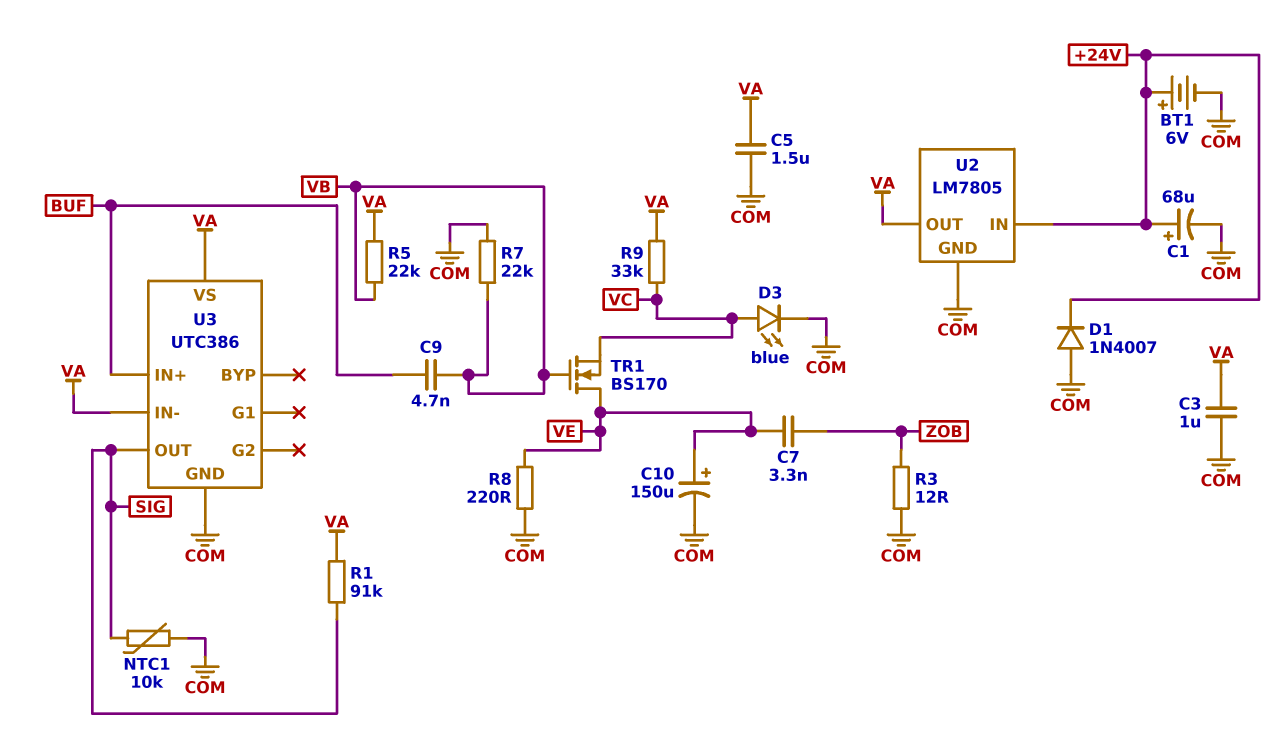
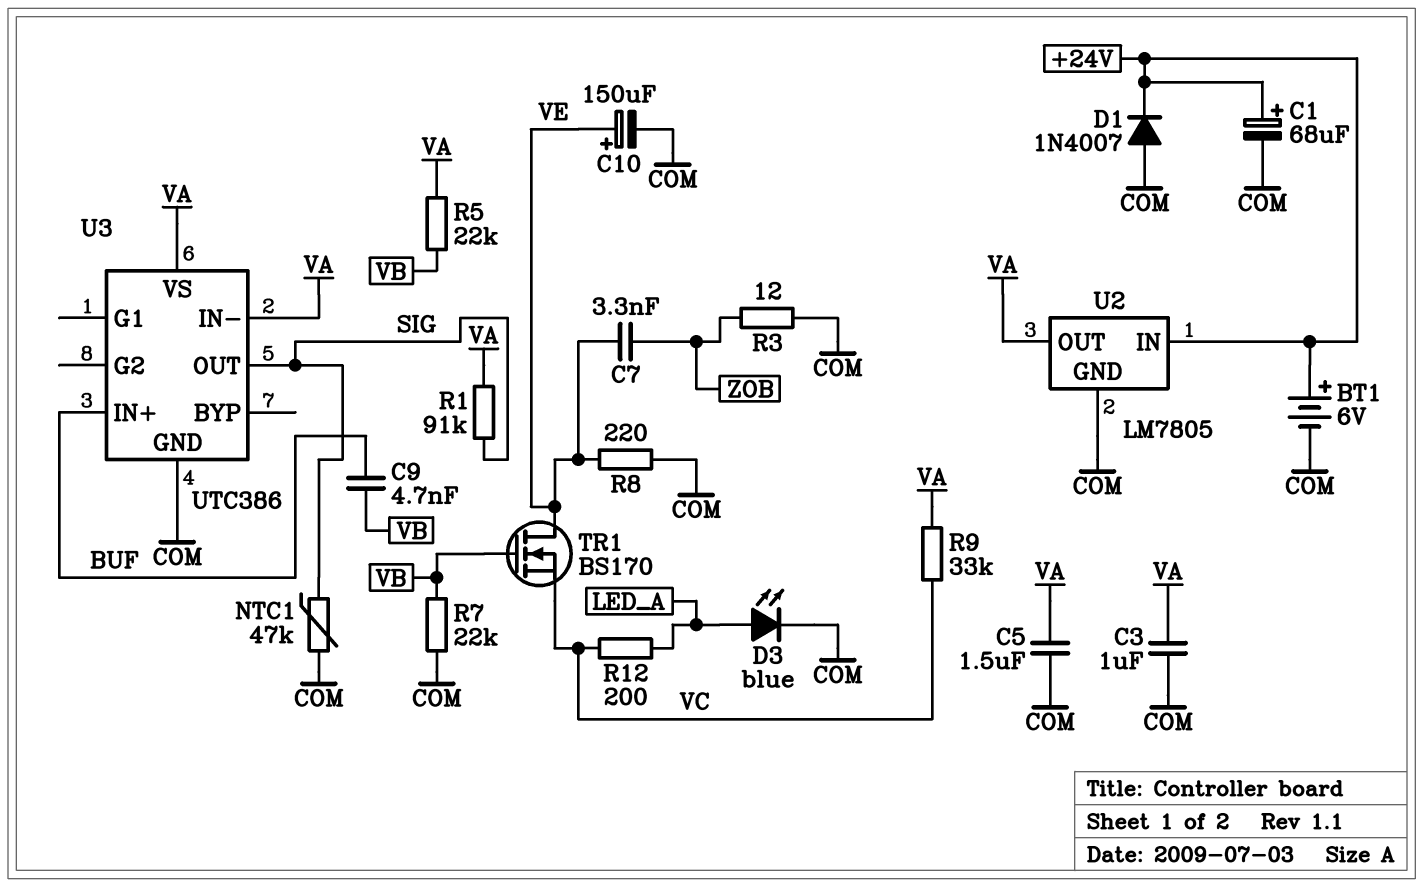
D3: LED blue (A VC, K COM) -> LED blue (A LED_A, K COM)
NTC1: 10k (COM, SIG) -> 47k (COM, SIG)
R12: none -> 200 (LED_A, VC)

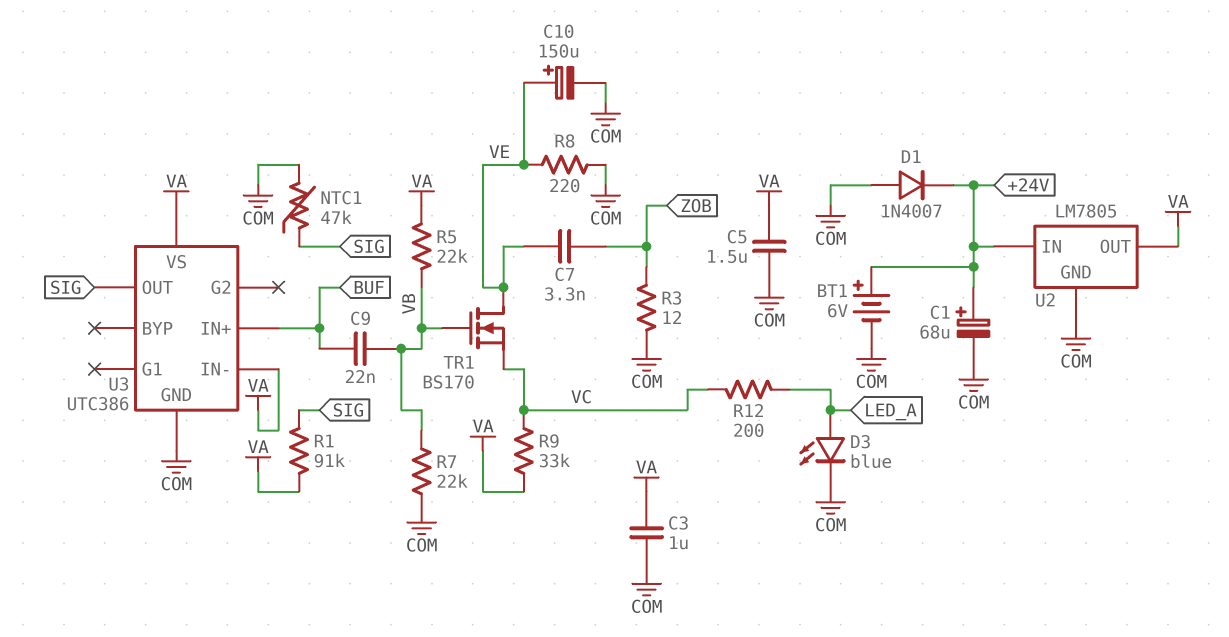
C9: 4.7nF (BUF, VB) -> 22nF (BUF, VB)

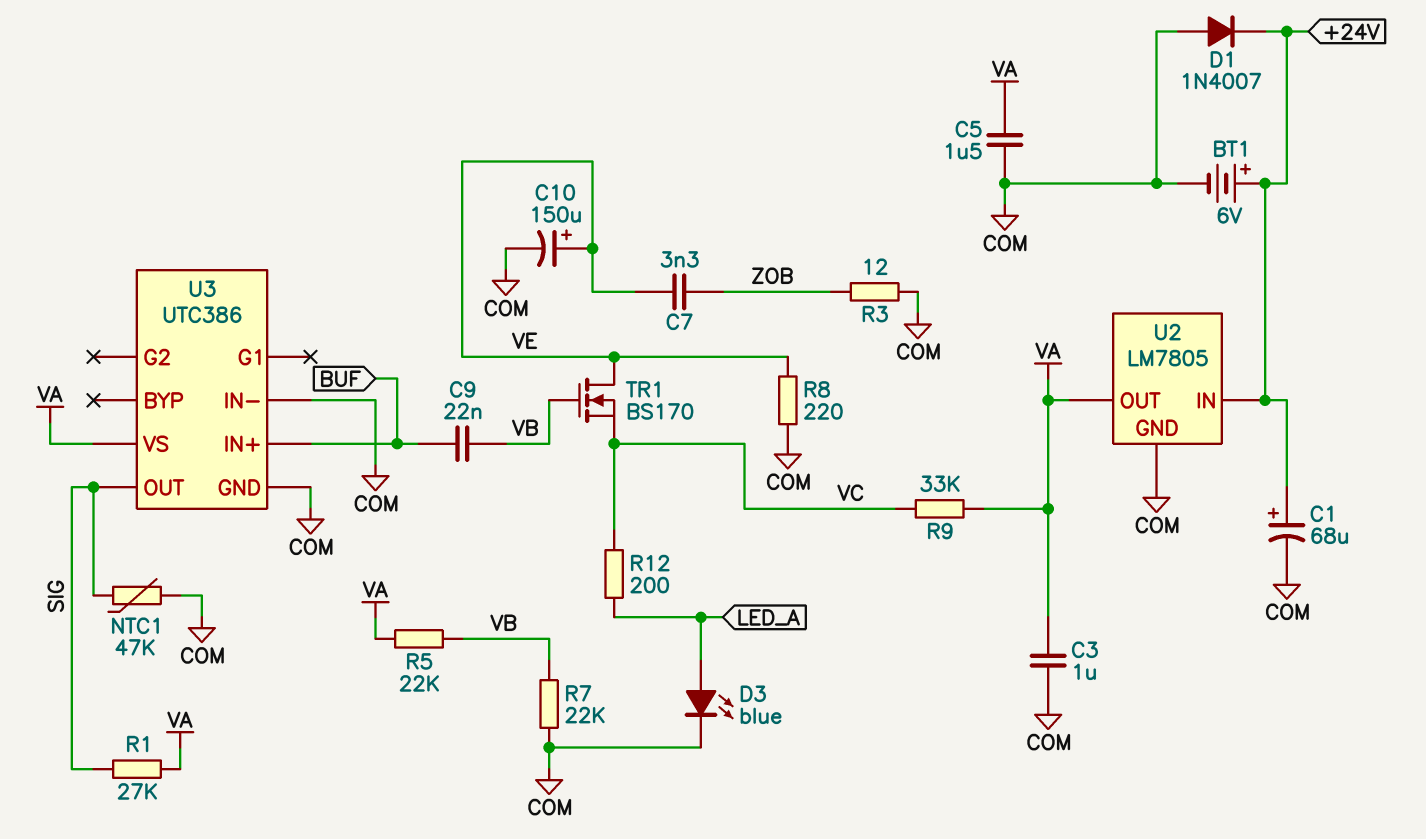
R1: 91k (SIG, VA) -> 27k (SIG, VA)
U3 pin IN-: VA -> COM

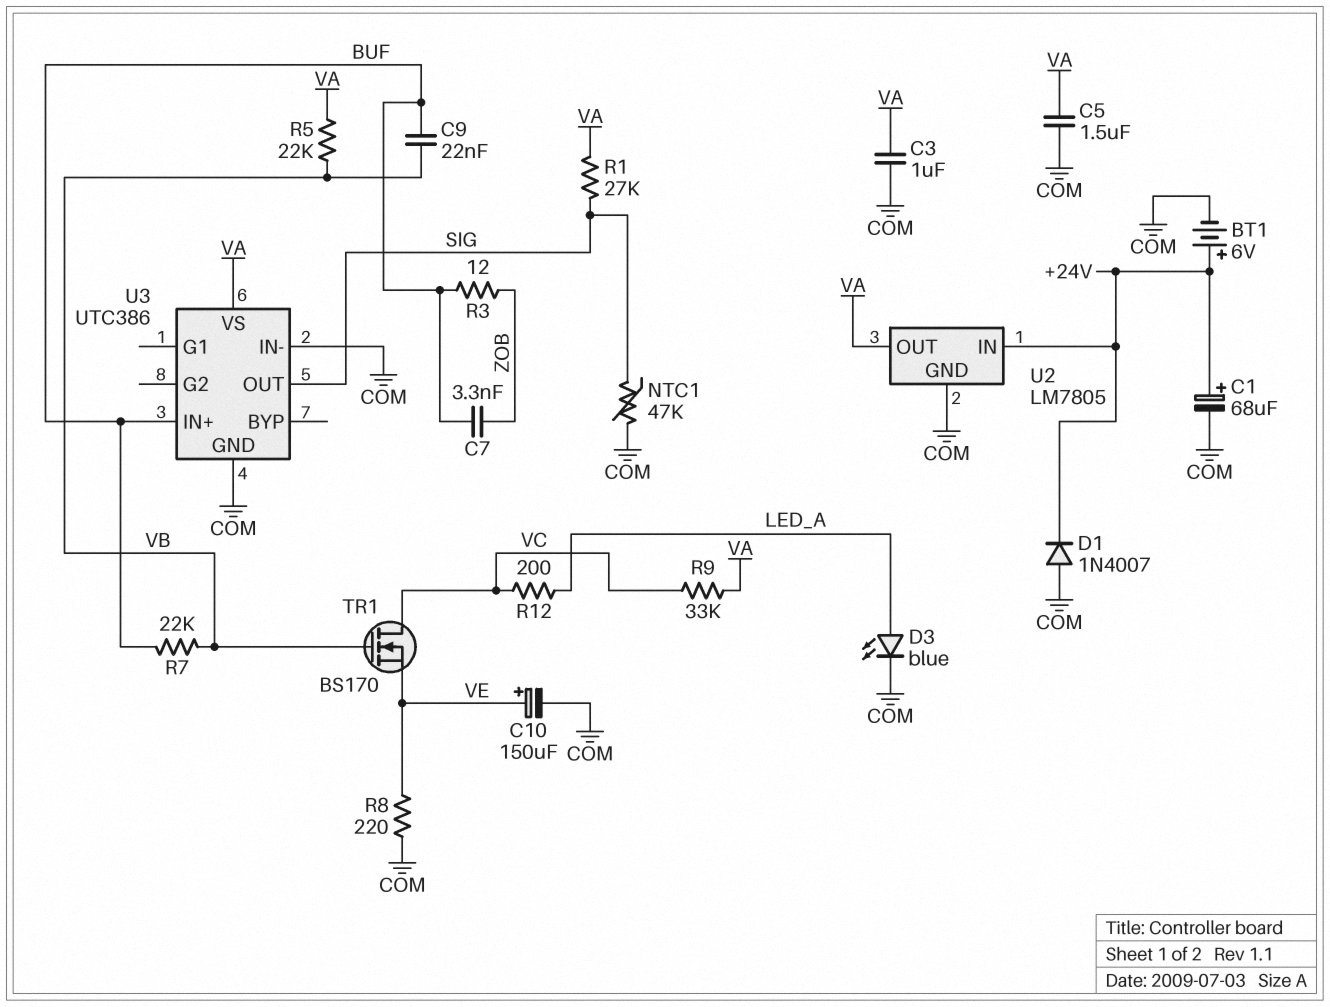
C7: 3.3nF (VE, ZOB) -> 3.3nF (BUF, ZOB)
R3: 12 (COM, ZOB) -> 12 (BUF, ZOB)
R7: 22k (COM, VB) -> 22k (BUF, VB)
TR1: NMOS BS170 (G VB, D VE, S VC) -> NMOS BS170 (G VB, D VC, S VE)

